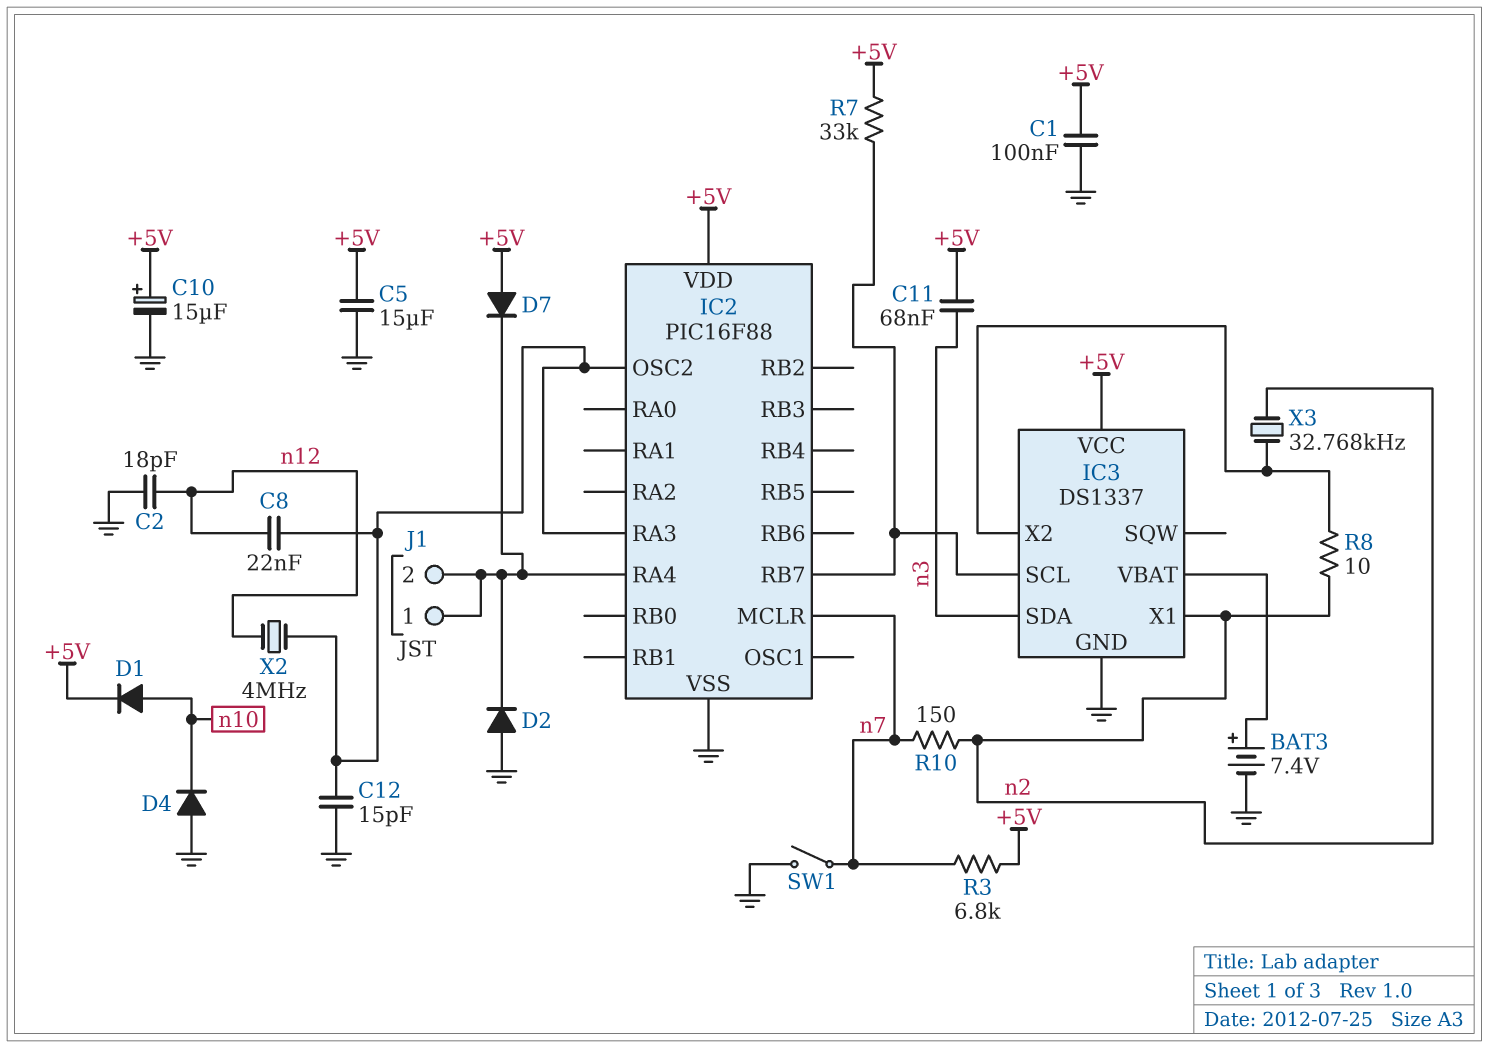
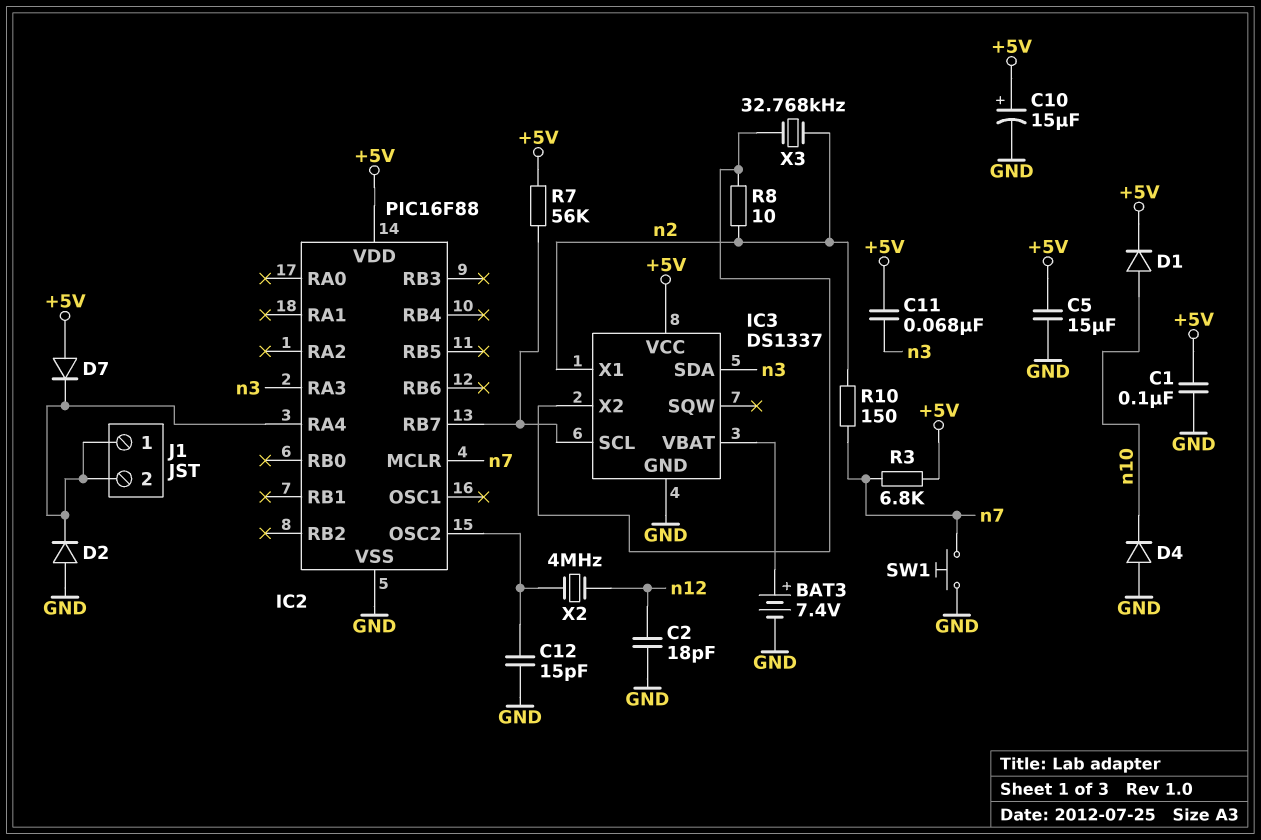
C8: 22nF (IC2/OSC2, n12) -> none
IC2 pin RA3: IC2/OSC2 -> n3
R7: 33k (+5V, IC2/RB7) -> 56k (+5V, IC2/RB7)
SW1: switch (GND, n7) -> button (GND, n7)

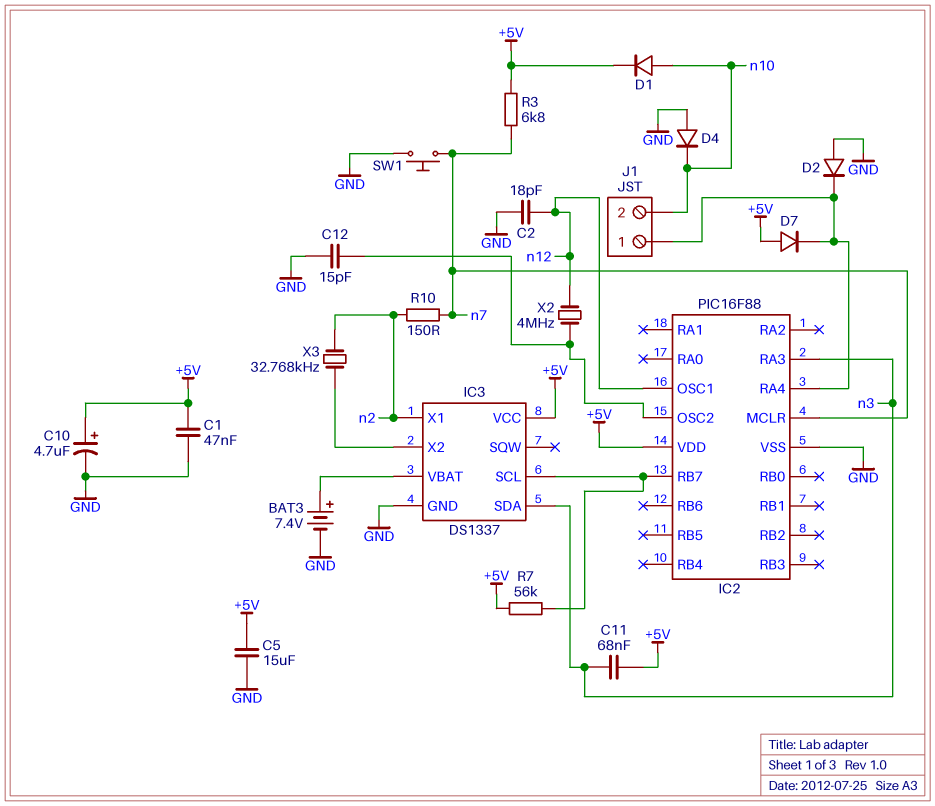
C1: 100nF (+5V, GND) -> 47nF (+5V, GND)
C10: 15uF (plus +5V, minus GND) -> 4.7uF (plus +5V, minus GND)
IC2 pin OSC1: none -> n12
J1 pin 2: IC2/RA4 -> n10
R8: 10 (IC3/X2, n2) -> none

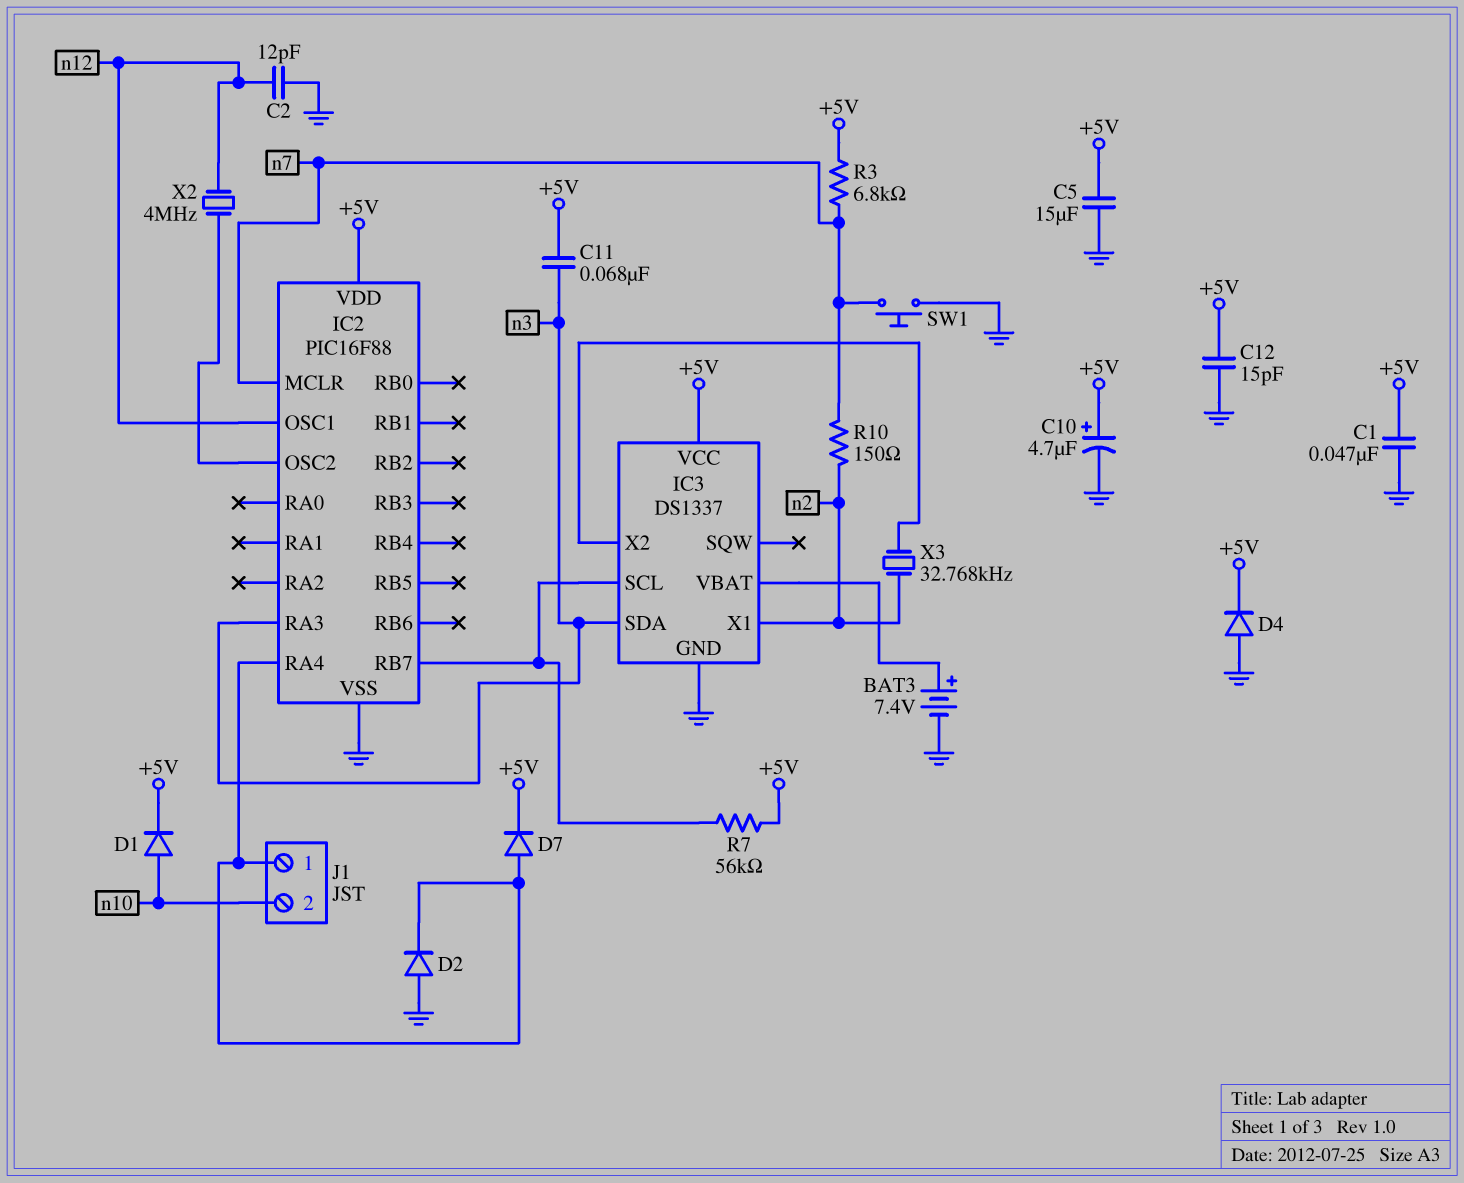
C2: 18pF (GND, n12) -> 12pF (GND, n12)
C12: 15pF (GND, IC2/OSC2) -> 15pF (+5V, GND)
D4: diode (A GND, K n10) -> diode (A GND, K +5V)
D7: diode (A +5V, K IC2/RA4) -> diode (A IC2/RA4, K +5V)

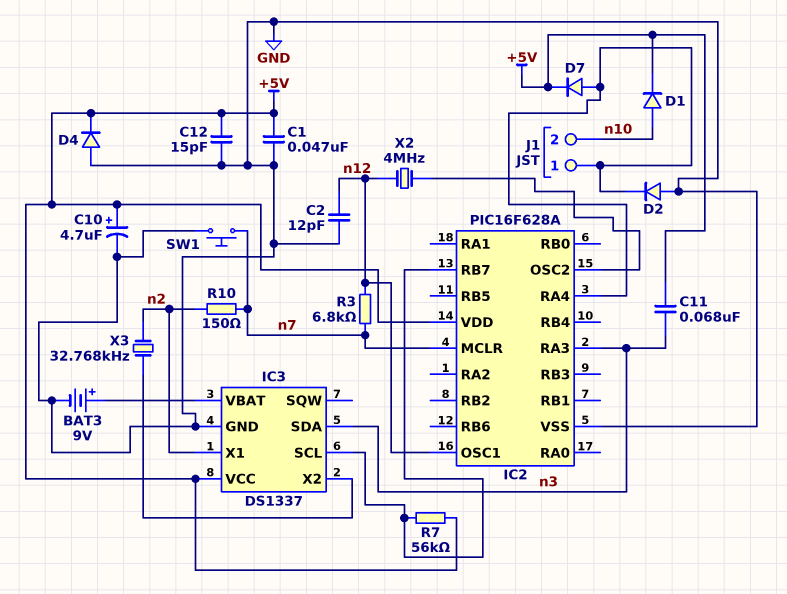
BAT3: 7.4V (plus IC3/VBAT, minus GND) -> 9V (plus IC3/VBAT, minus GND)
C5: 15uF (+5V, GND) -> none
IC2: PIC16F88 -> PIC16F628A
R3: 6.8k (+5V, n7) -> 6.8k (n7, n12)

